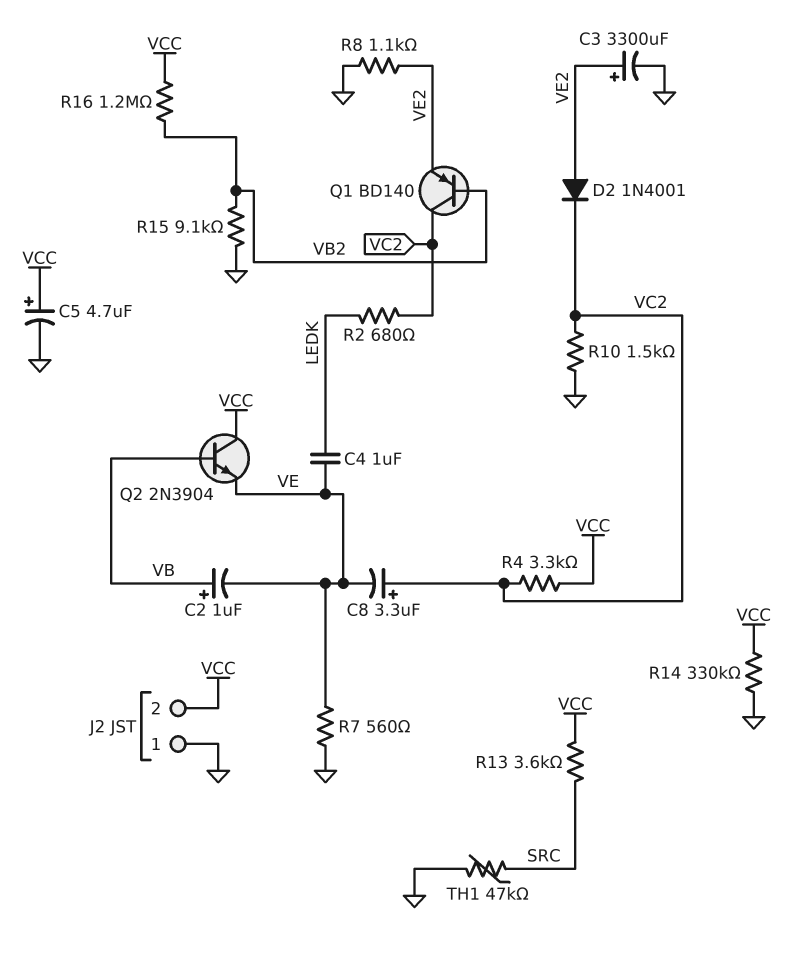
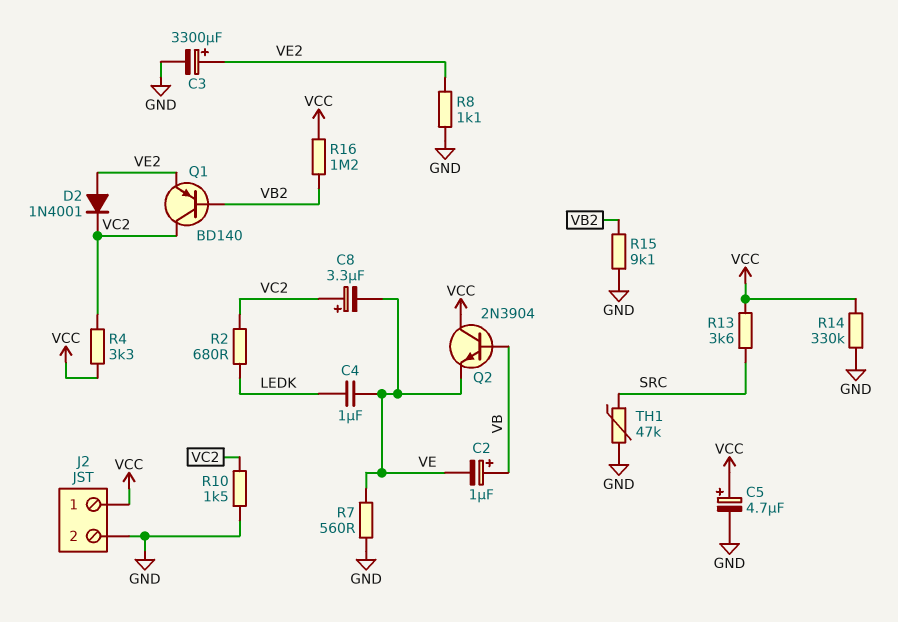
J2 pin 1: GND -> VCC
J2 pin 2: VCC -> GND

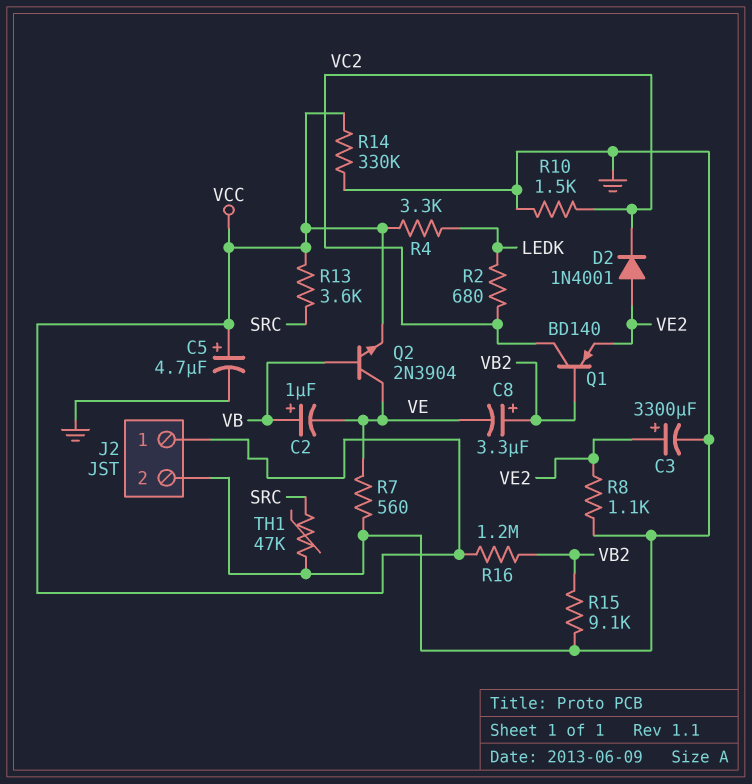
C4: 1uF (LEDK, VE) -> none
C8: 3.3uF (plus VC2, minus VE) -> 3.3uF (plus VB2, minus VE)
Q2: NPN 2N3904 (B VB, C VCC, E VE) -> NPN 2N3904 (B VB, C VE, E VCC)
R4: 3.3k (VC2, VCC) -> 3.3k (LEDK, VCC)

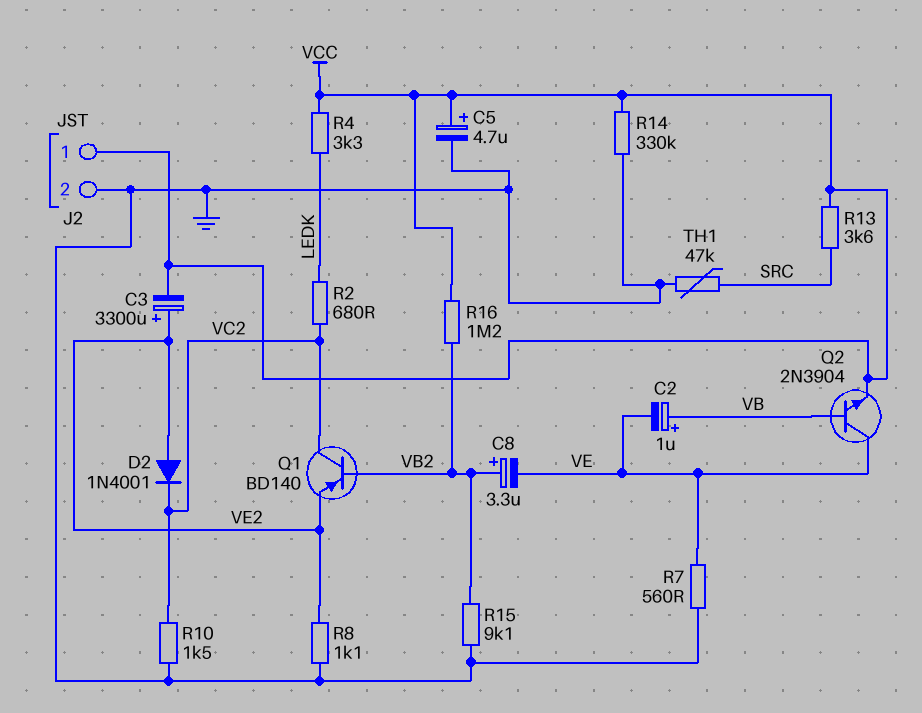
C3: 3300uF (plus VE2, minus GND) -> 3300uF (plus VE2, minus VCC)

